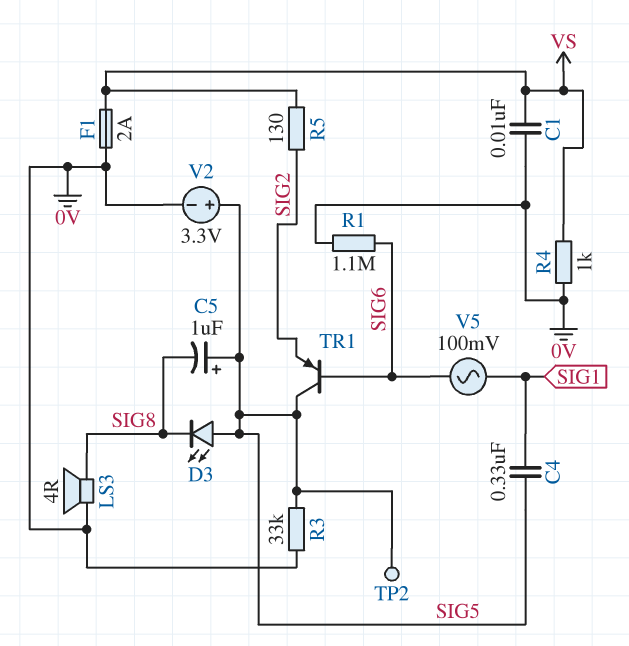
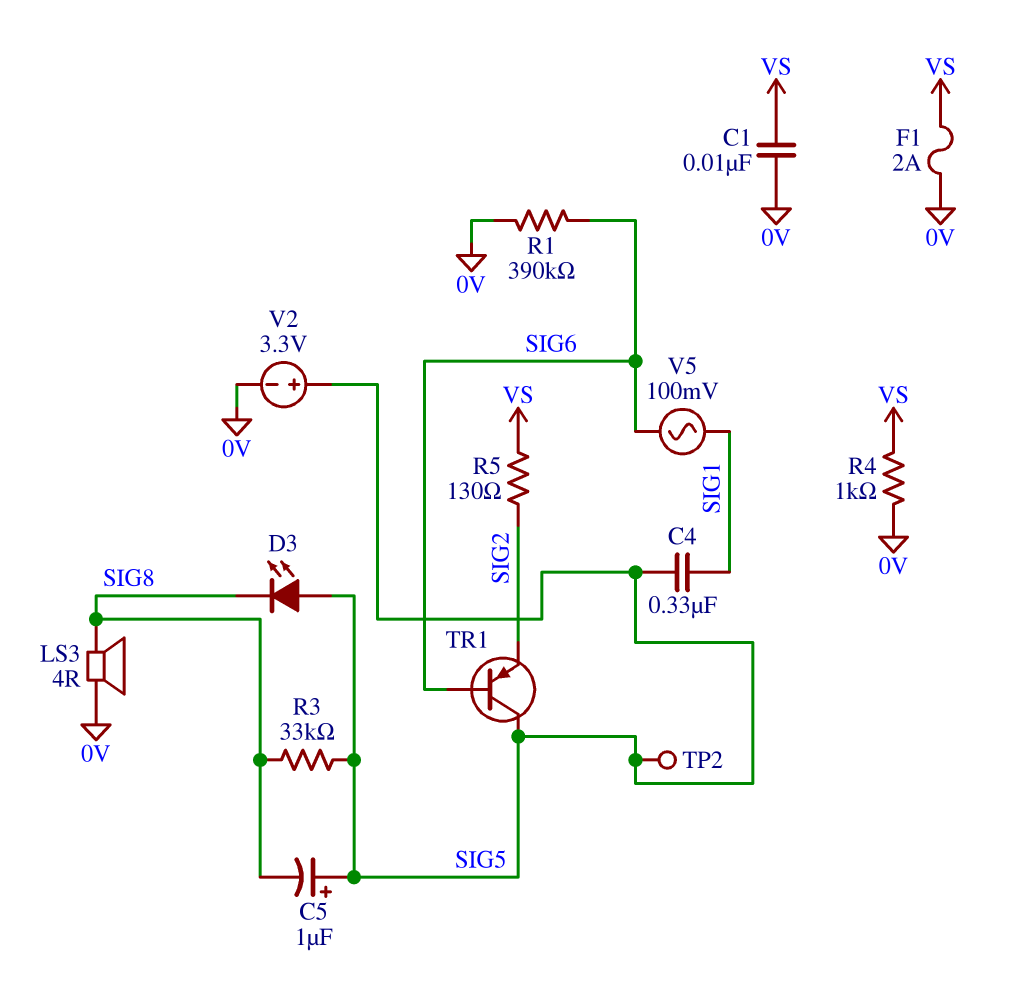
R1: 1.1M (0V, SIG6) -> 390k (0V, SIG6)
R3: 33k (0V, SIG5) -> 33k (SIG5, SIG8)

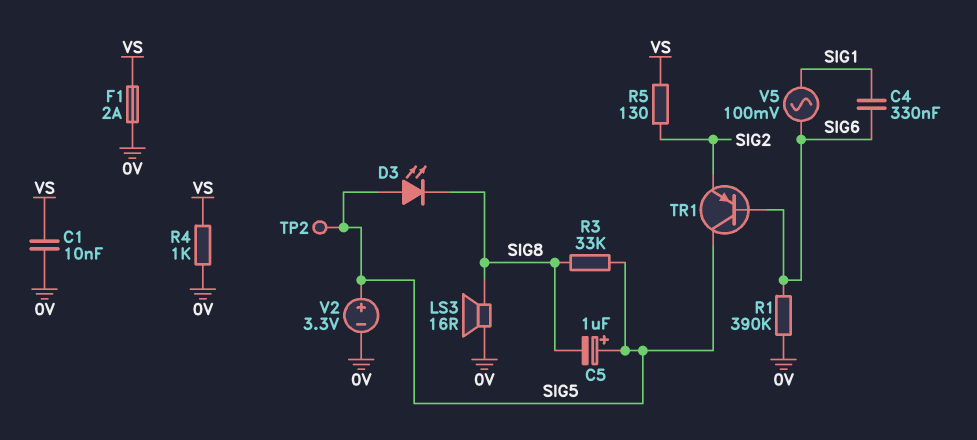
C4: 330nF (SIG1, SIG5) -> 330nF (SIG1, SIG6)
LS3: speaker 4R (0V, SIG8) -> speaker 16R (0V, SIG8)

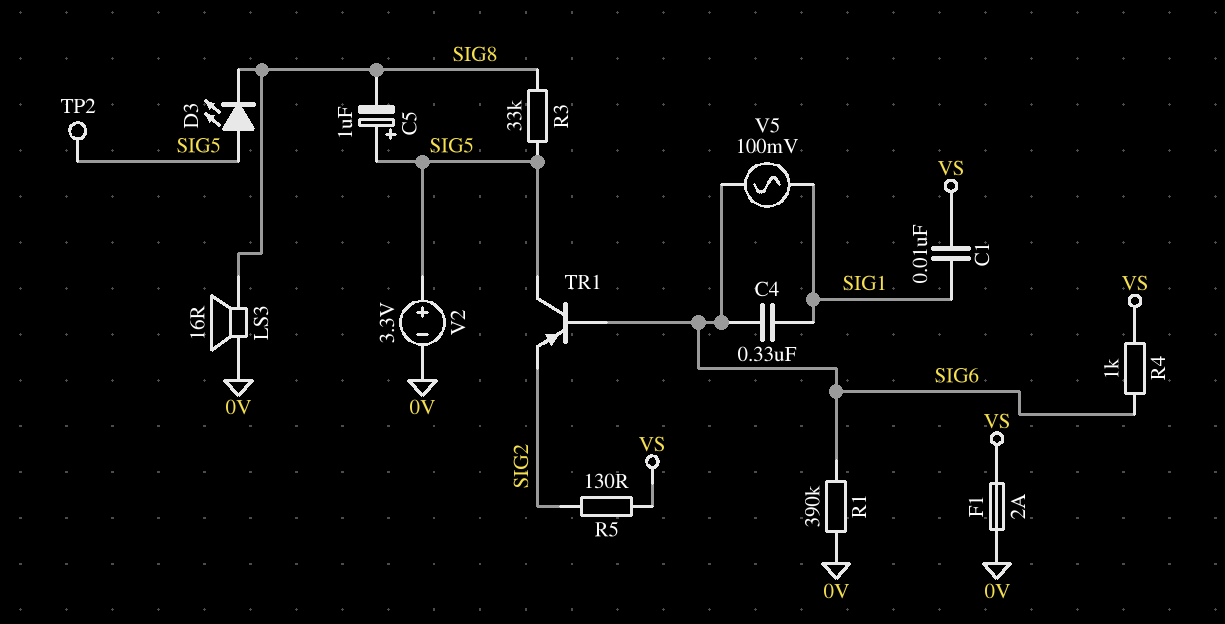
C1: 10nF (0V, VS) -> 10nF (SIG1, VS)
R4: 1k (0V, VS) -> 1k (SIG6, VS)

